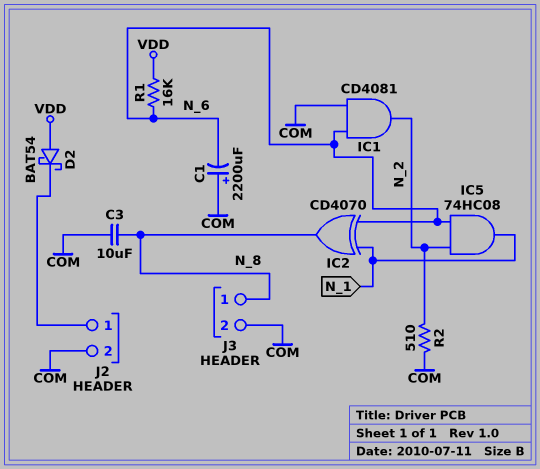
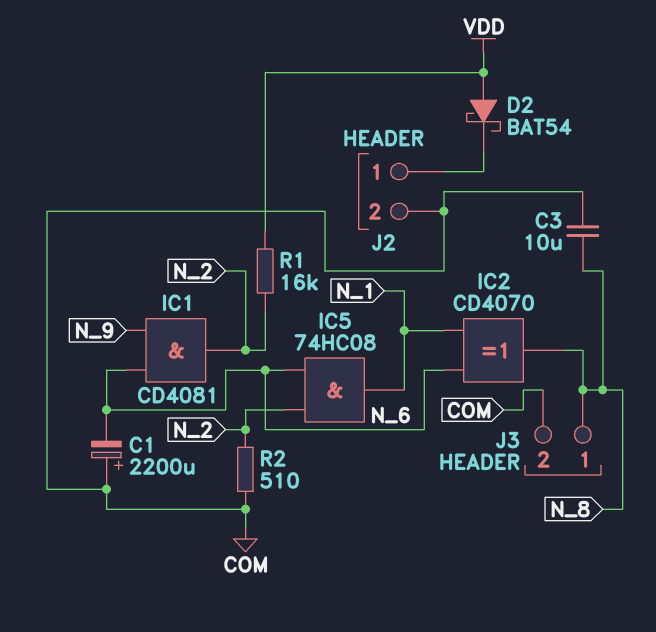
IC1: AND CD4081 (in COM, in N_6, out N_2) -> AND CD4081 (in N_6, in N_9, out N_2)
R1: 16k (N_6, VDD) -> 16k (N_2, VDD)

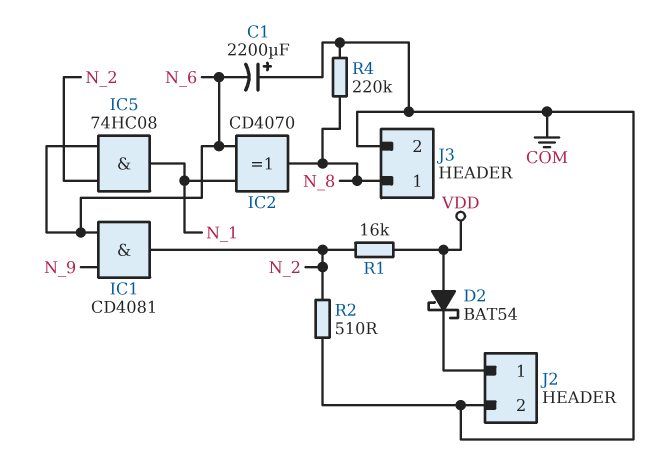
C3: 10uF (COM, N_8) -> none
R4: none -> 220k (COM, N_8)

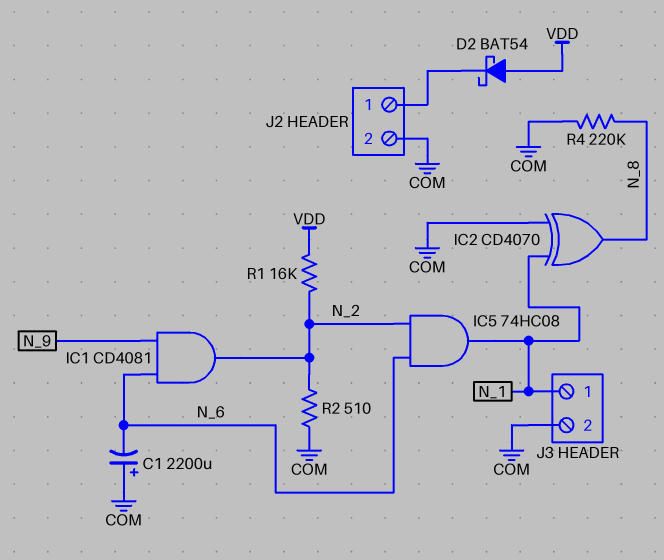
IC2: XOR CD4070 (in N_1, in N_6, out N_8) -> XOR CD4070 (in COM, in N_1, out N_8)
J3 pin 1: N_8 -> N_1

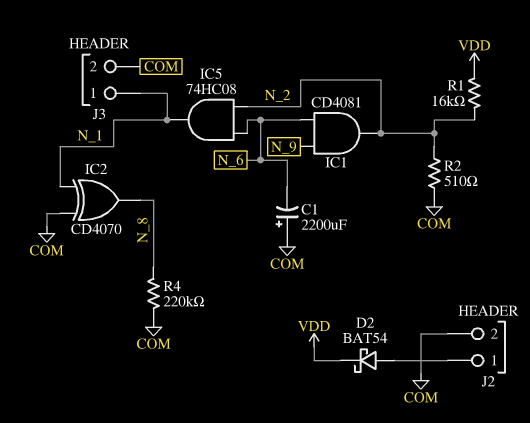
D2: schottky BAT54 (A VDD, K J2/1) -> schottky BAT54 (A J2/1, K VDD)

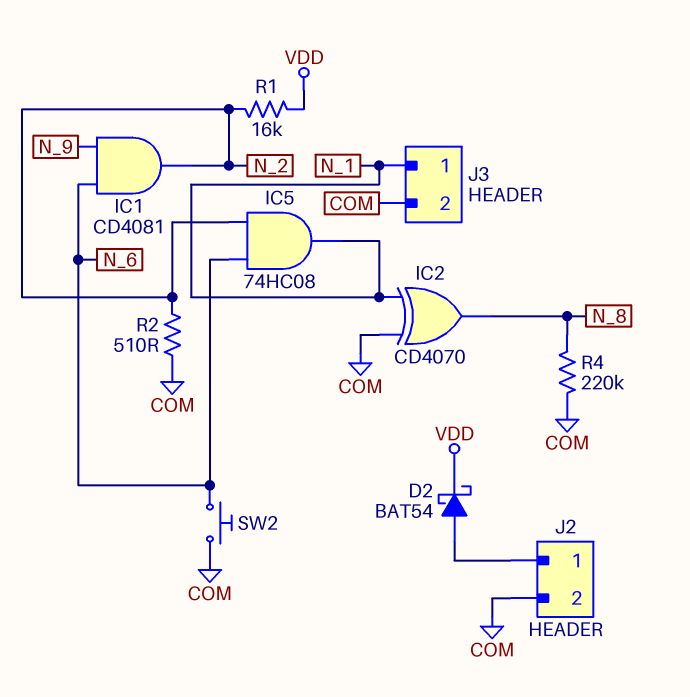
C1: 2200uF (plus COM, minus N_6) -> none
SW2: none -> button (COM, N_6)

